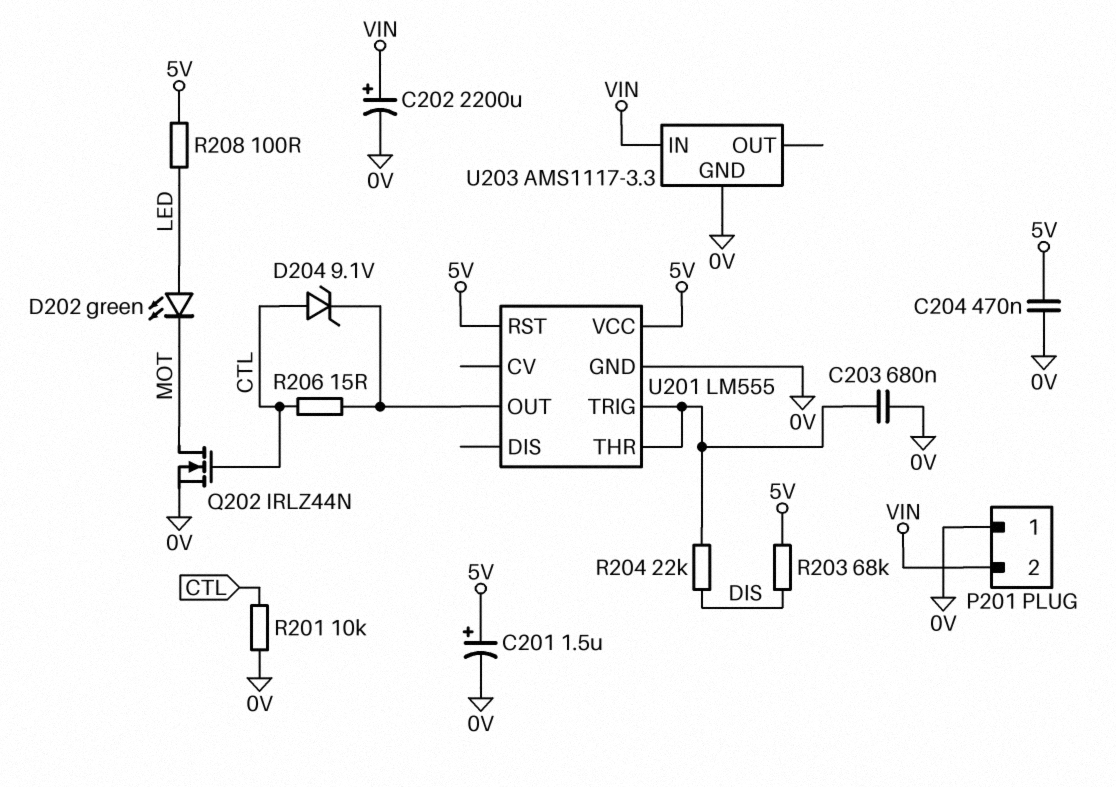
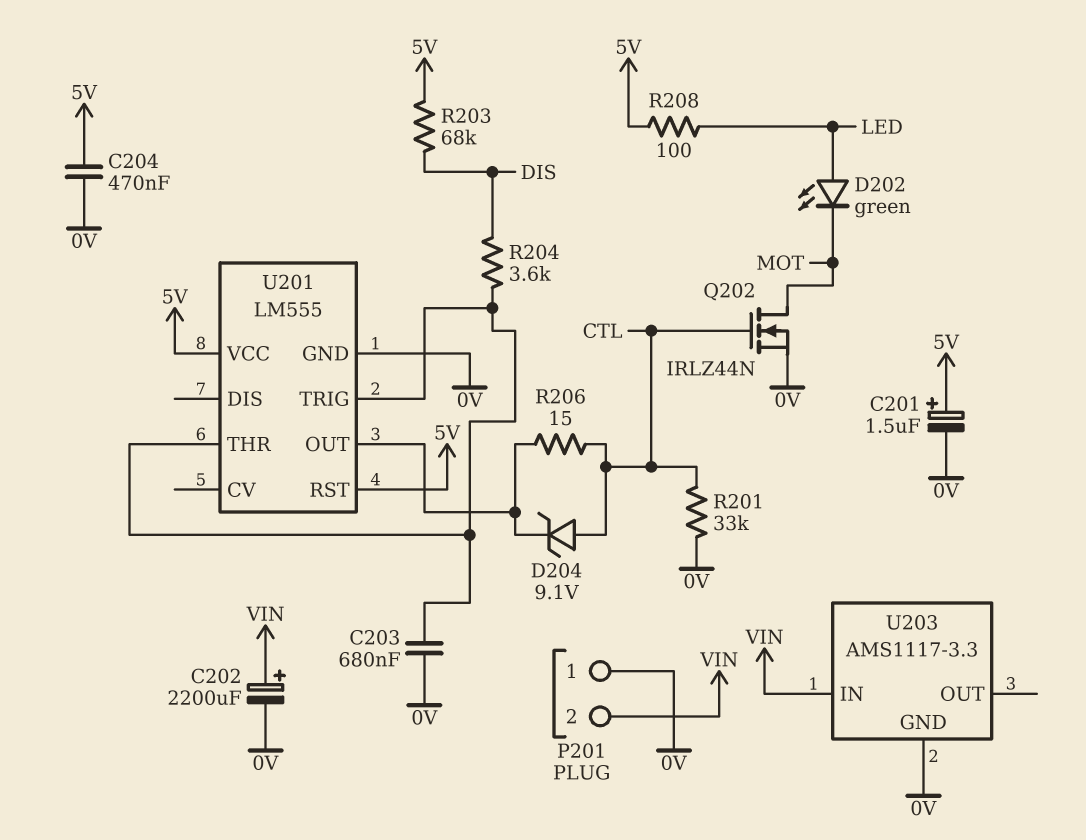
R201: 10k (0V, CTL) -> 33k (0V, CTL)
R204: 22k (DIS, U201/THR) -> 3.6k (DIS, U201/THR)

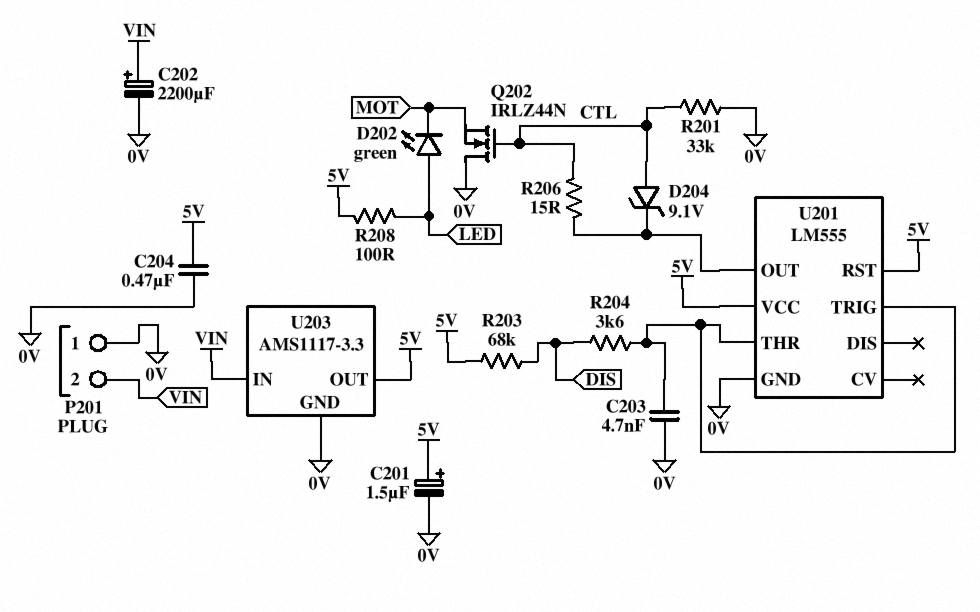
C203: 680nF (0V, U201/THR) -> 4.7nF (0V, U201/THR)
Q202: NMOS IRLZ44N (G CTL, D MOT, S 0V) -> NMOS IRLZ44N (G CTL, D 0V, S MOT)
U203 pin OUT: none -> 5V

